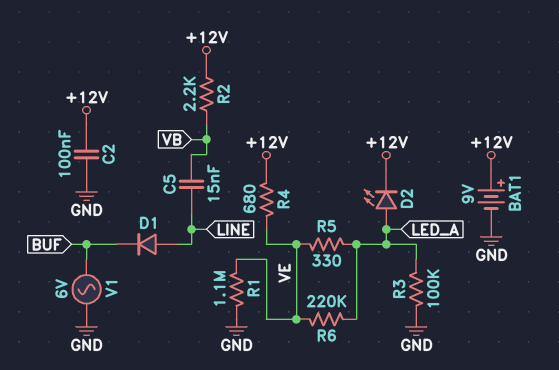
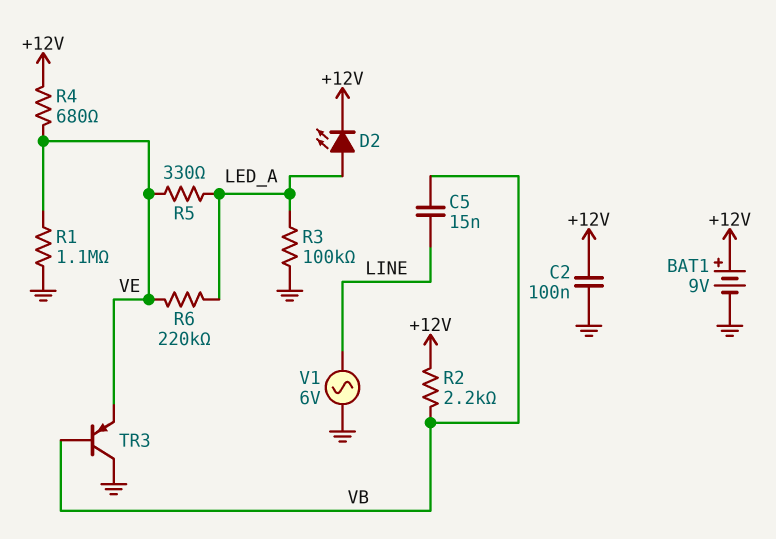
D1: diode (A LINE, K BUF) -> none
TR3: none -> PNP (B VB, C GND, E VE)
V1: AC 6V (BUF, GND) -> AC 6V (GND, LINE)

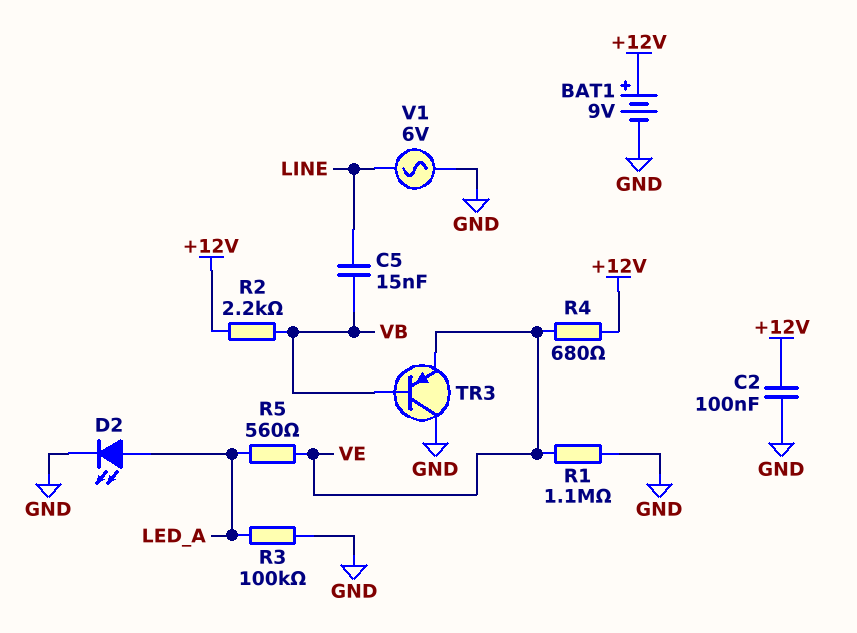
D2: LED (A LED_A, K +12V) -> LED (A LED_A, K GND)
R5: 330 (LED_A, VE) -> 560 (LED_A, VE)
R6: 220k (LED_A, VE) -> none

